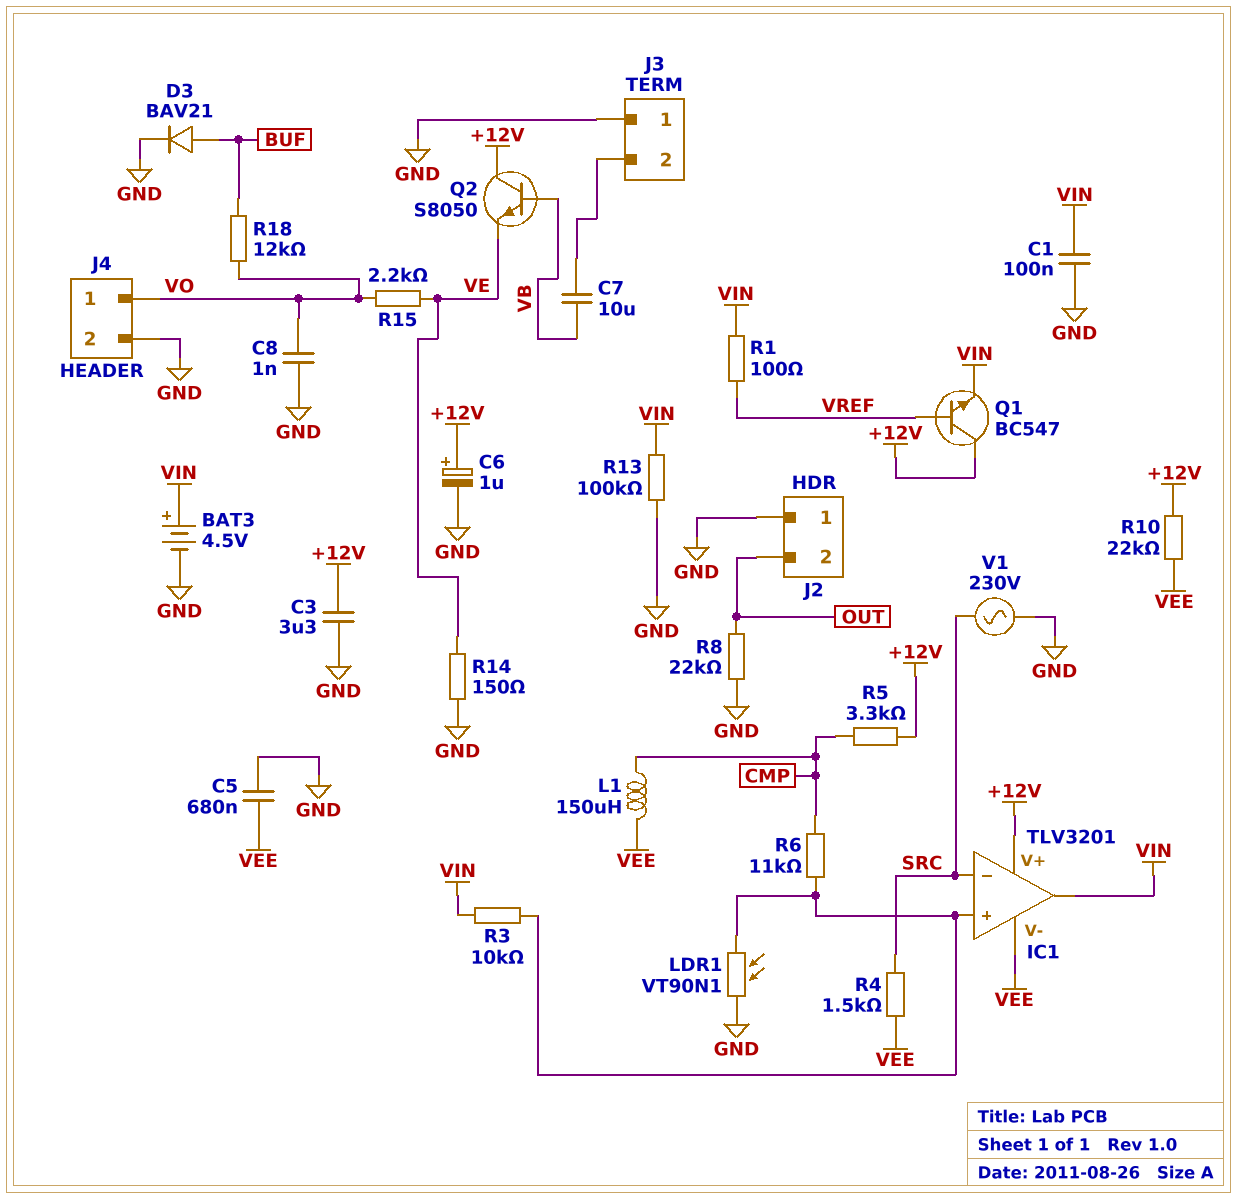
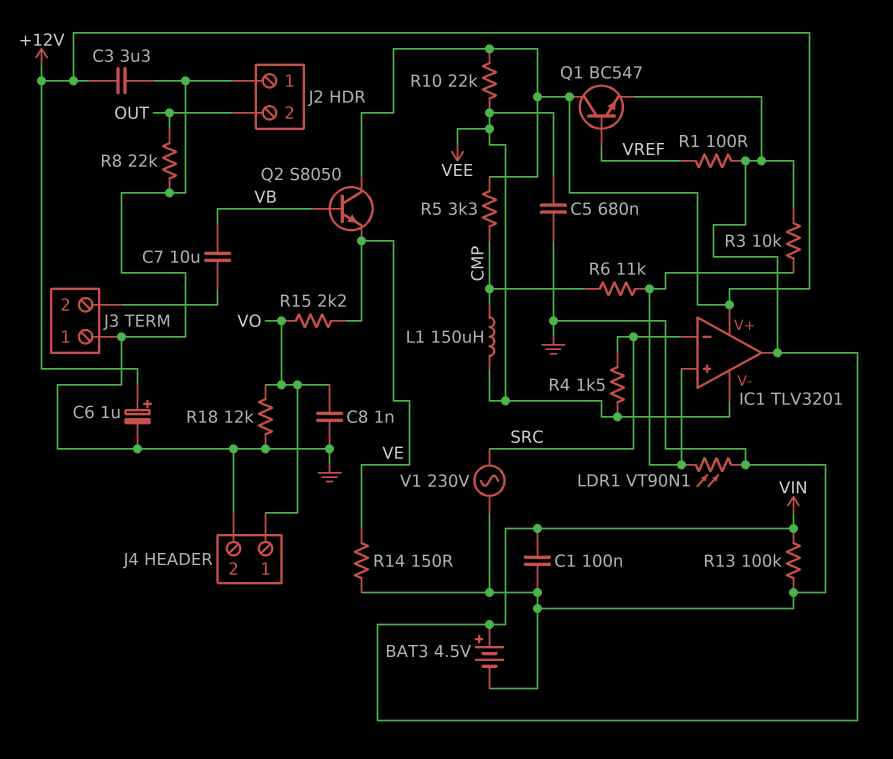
D3: diode BAV21 (A BUF, K GND) -> none
R18: 12k (BUF, VO) -> 12k (GND, VO)

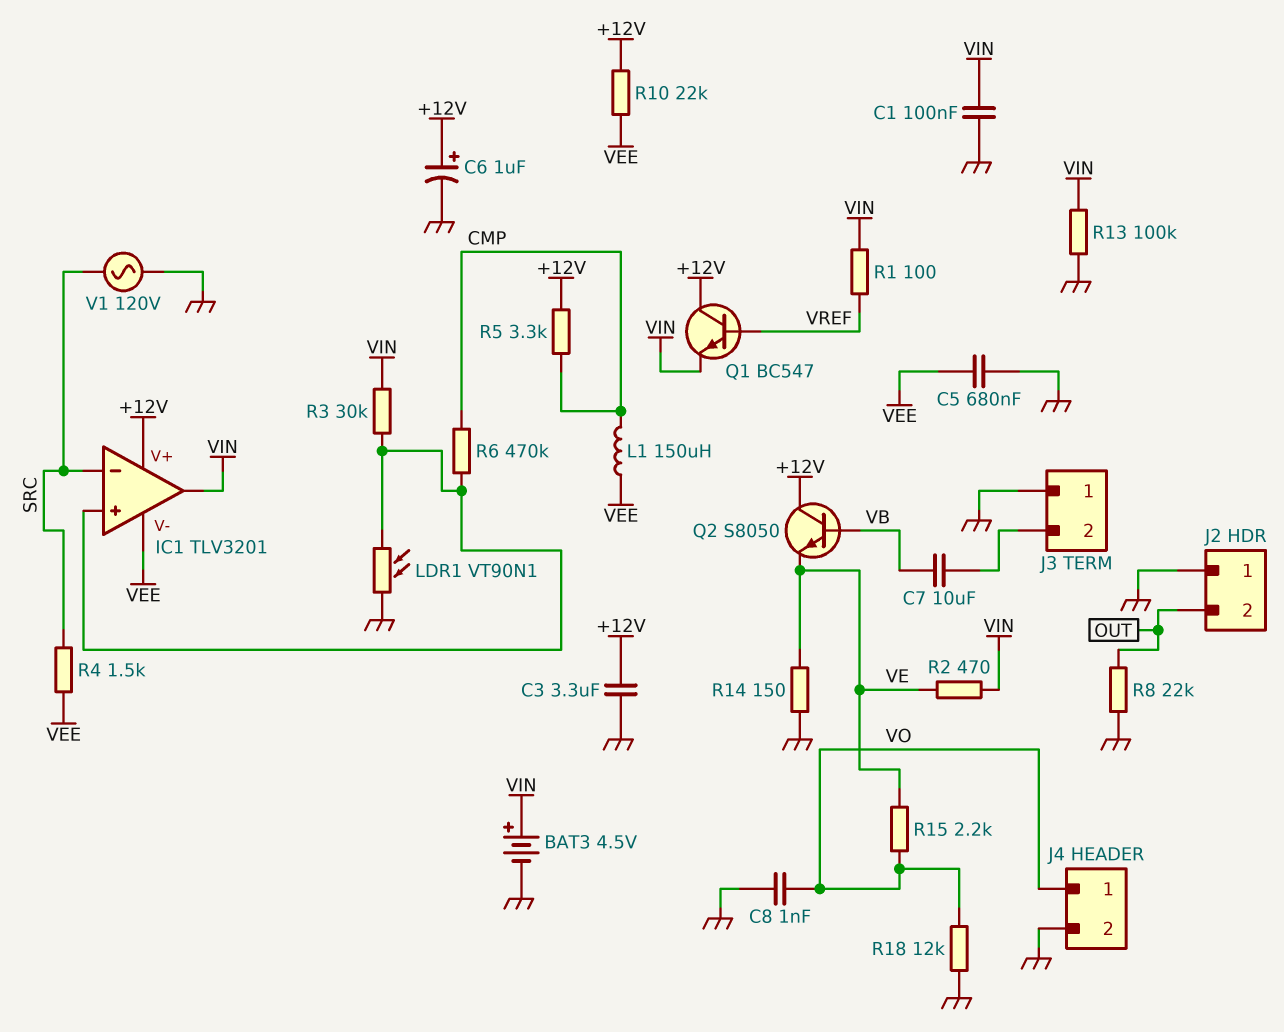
R2: none -> 470 (VE, VIN)
R3: 10k (IC1/in+, VIN) -> 30k (IC1/in+, VIN)
R6: 11k (CMP, IC1/in+) -> 470k (CMP, IC1/in+)
V1: AC 230V (GND, SRC) -> AC 120V (GND, SRC)

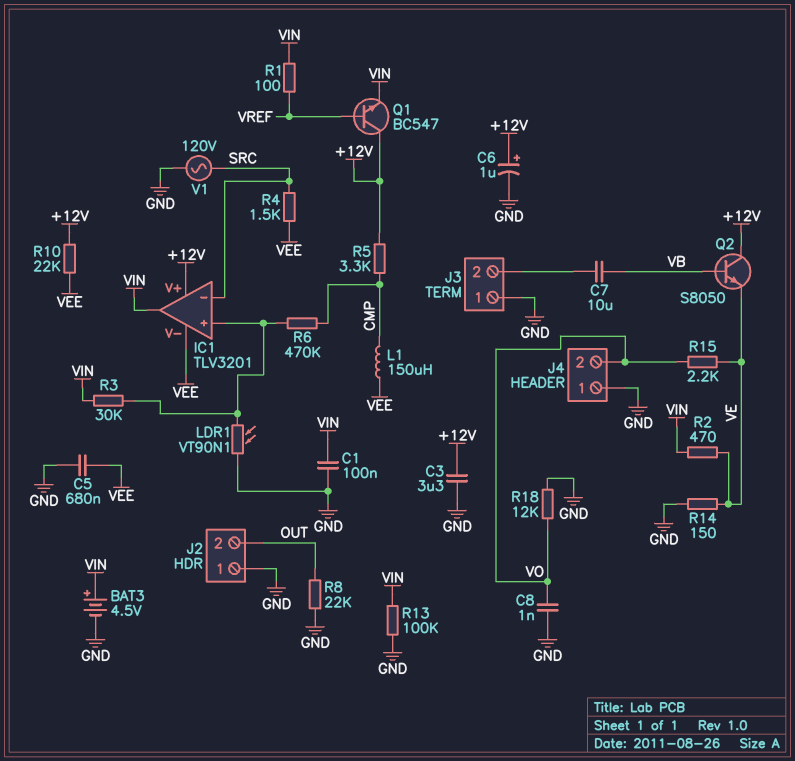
J4 pin 1: VO -> GND
J4 pin 2: GND -> VO

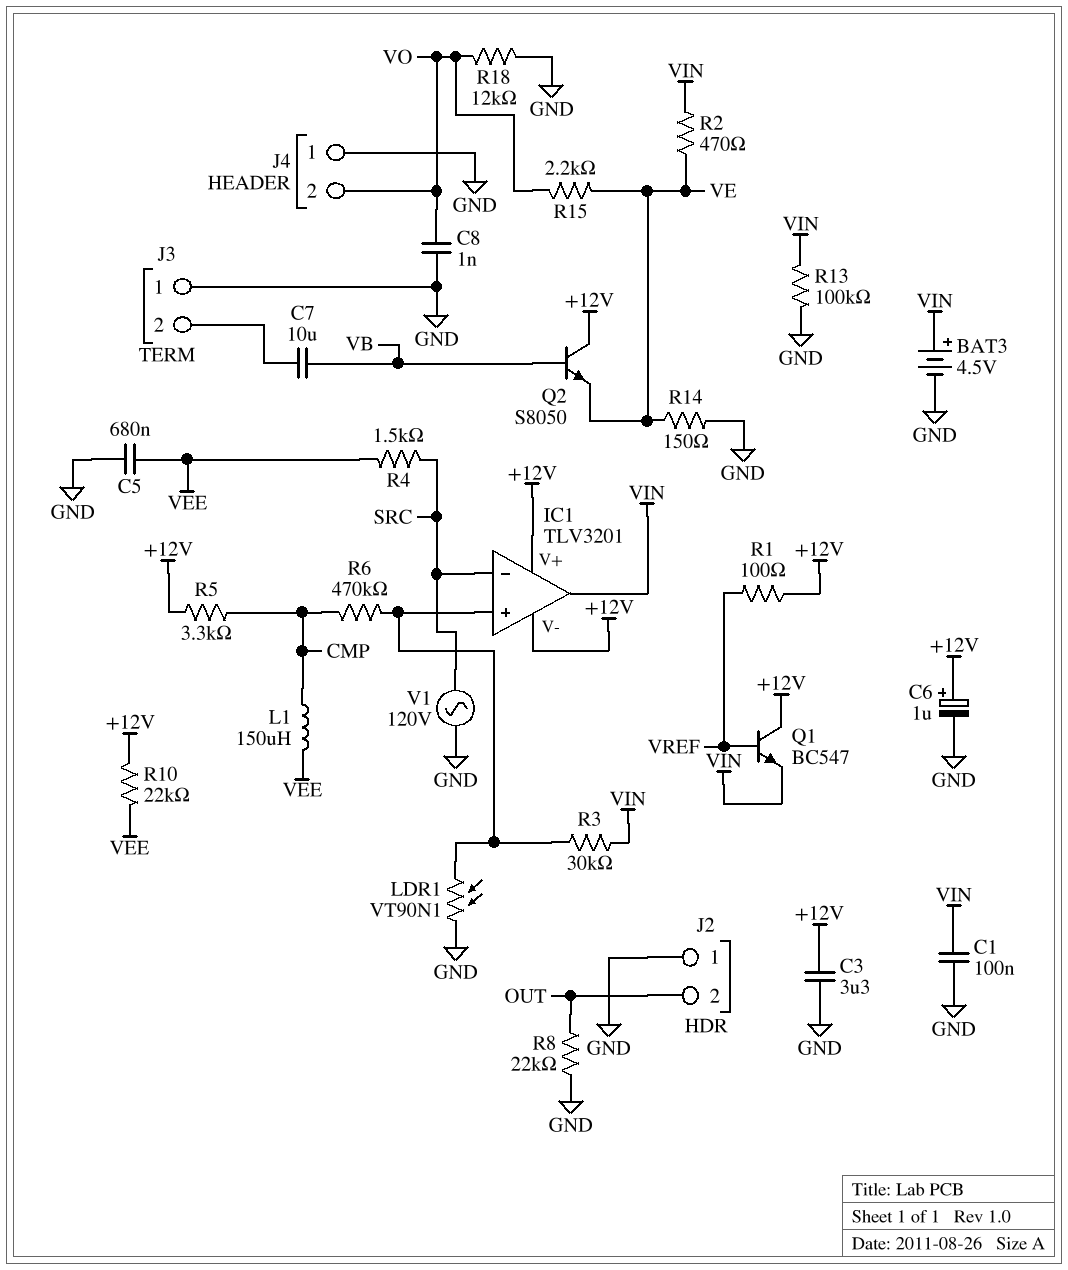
IC1 pin V-: VEE -> +12V
R1: 100 (VIN, VREF) -> 100 (+12V, VREF)

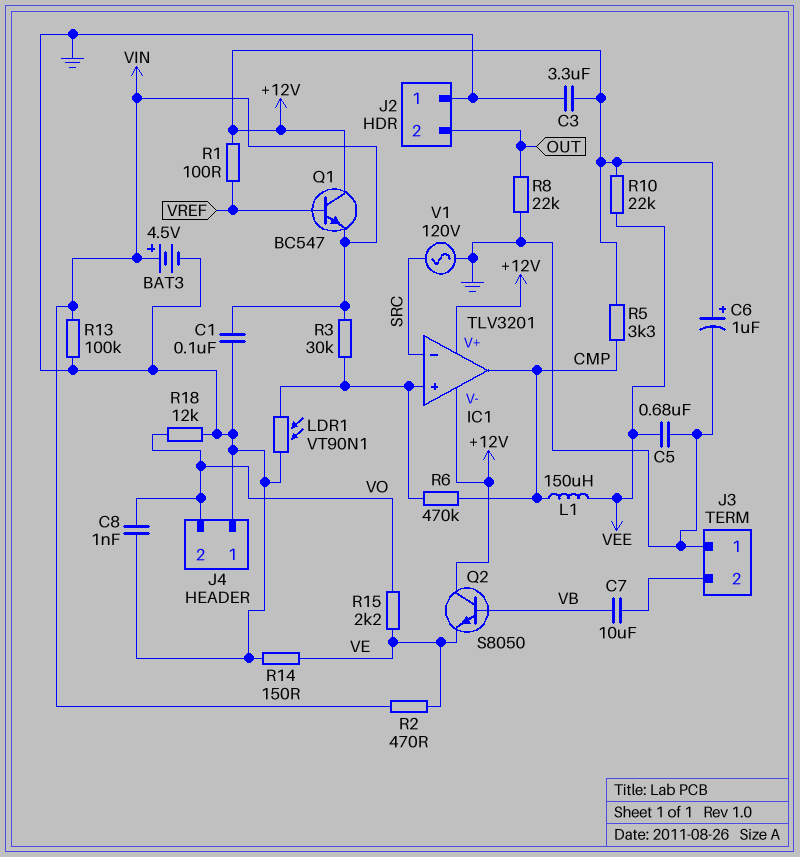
IC1 pin out: VIN -> CMP
R4: 1.5k (SRC, VEE) -> none

